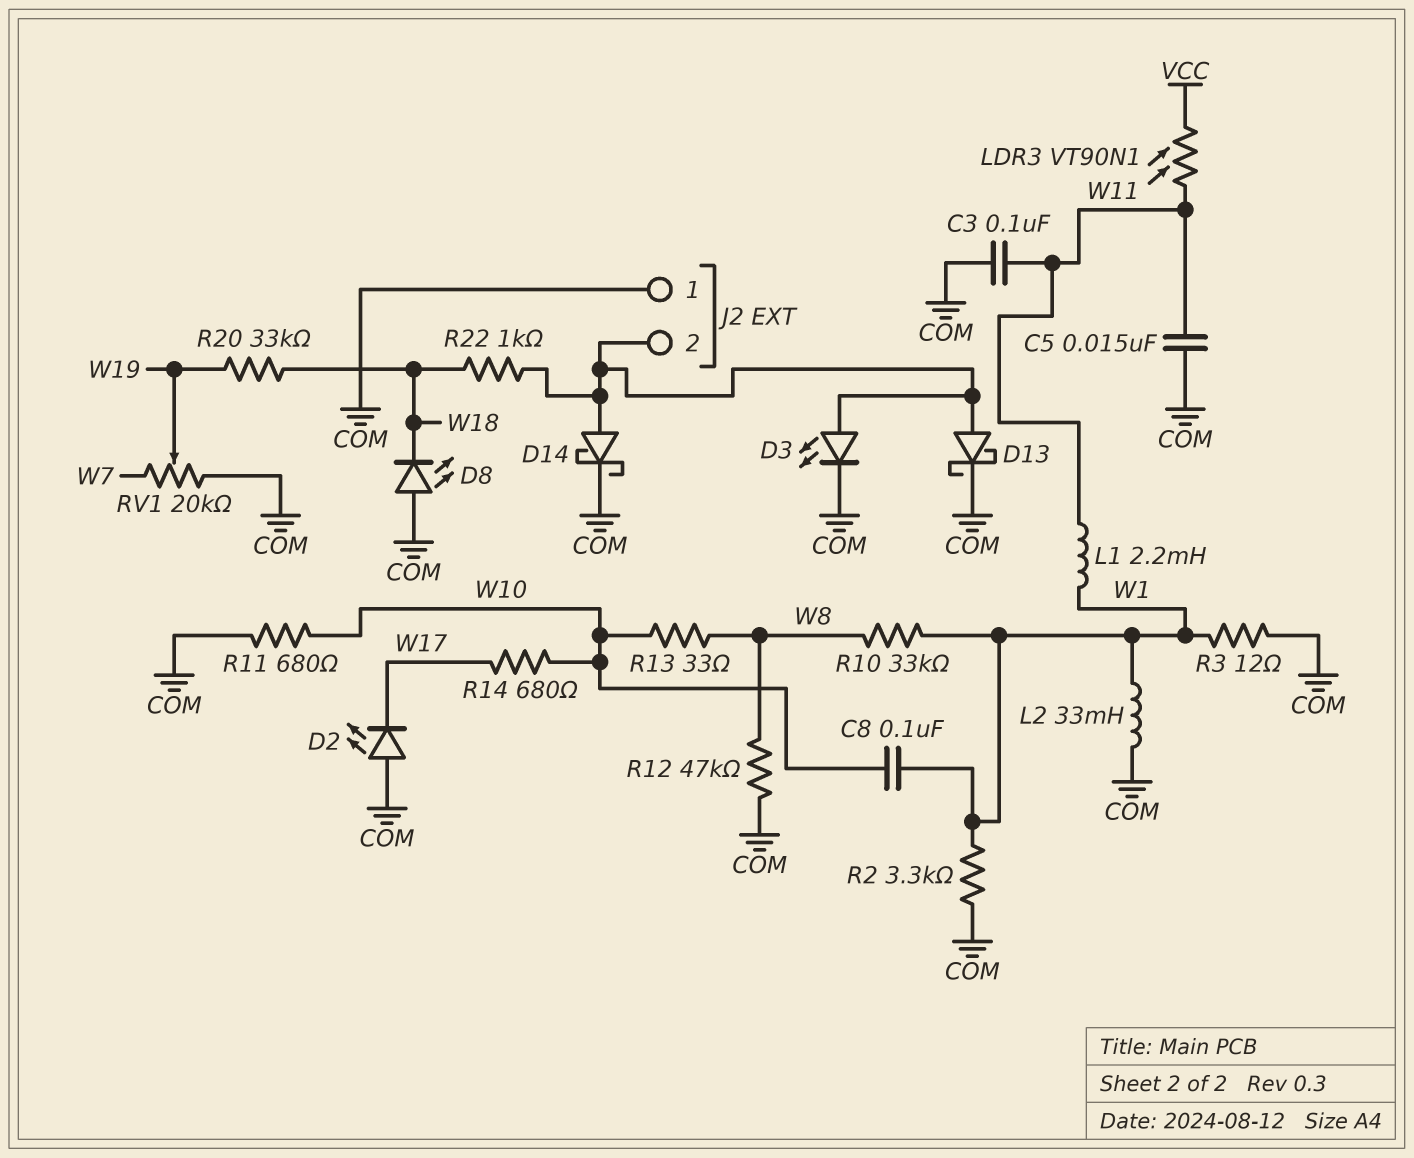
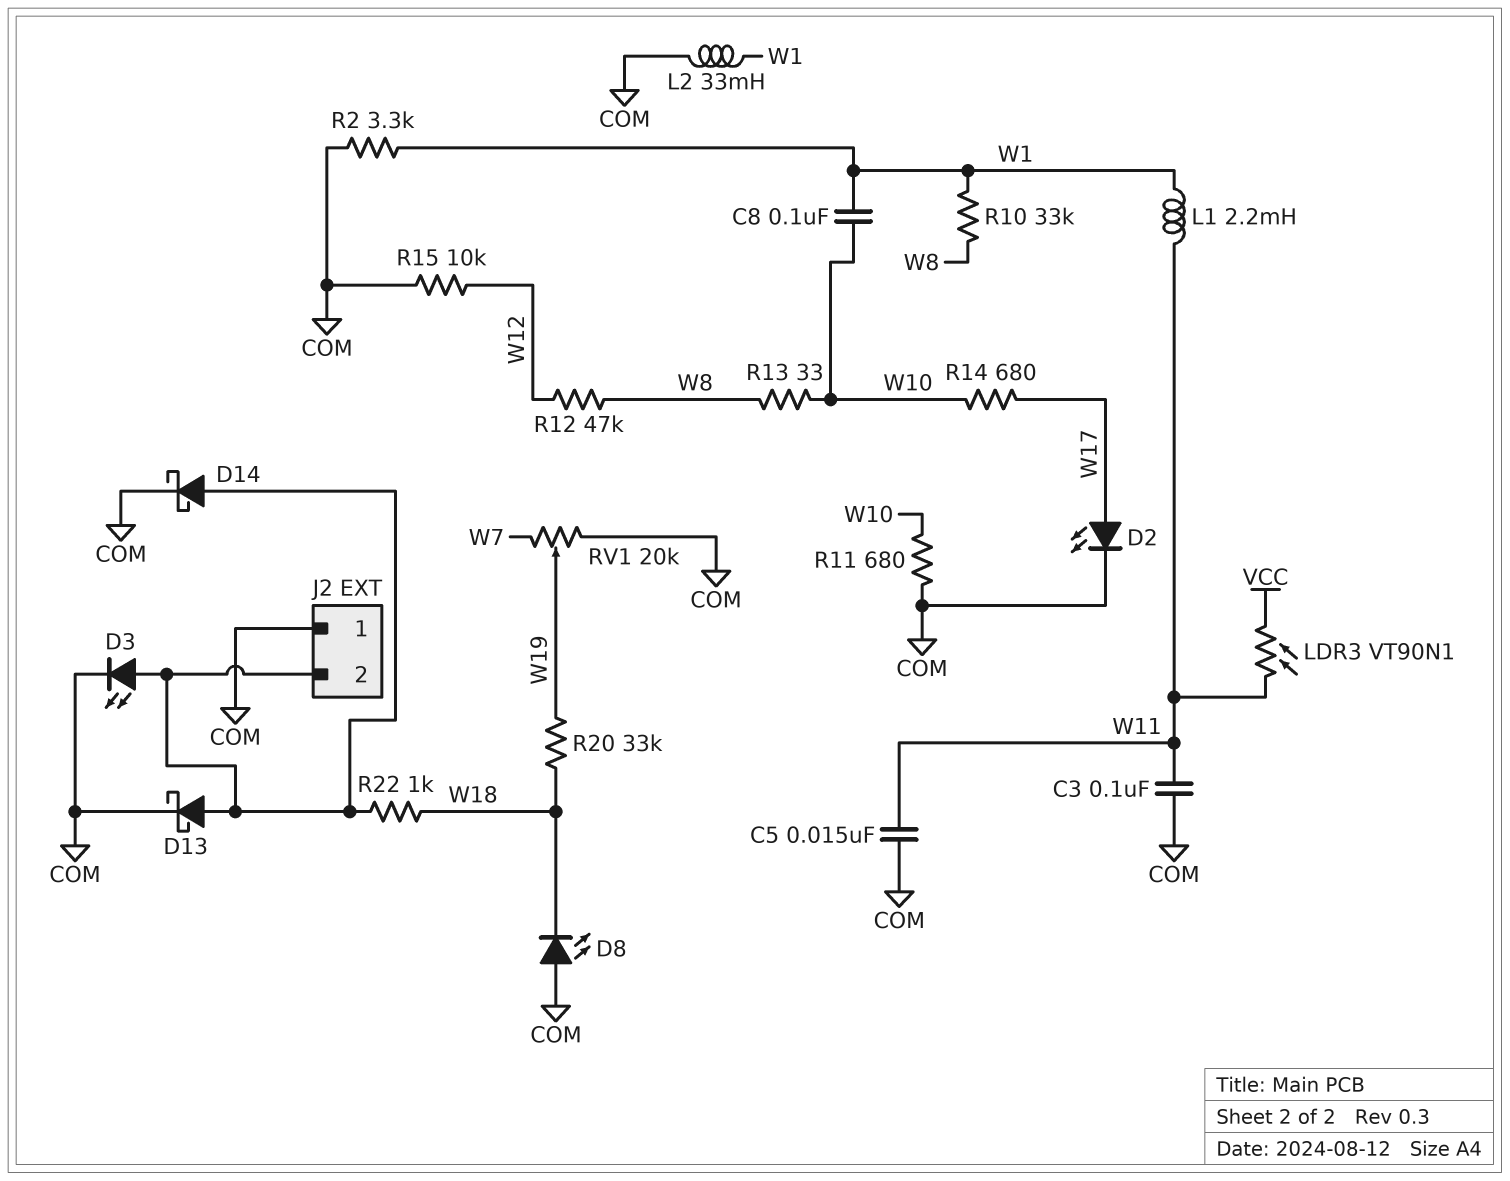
D2: LED (A COM, K W17) -> LED (A W17, K COM)
R3: 12 (COM, W1) -> none
R12: 47k (COM, W8) -> 47k (W8, W12)
R15: none -> 10k (COM, W12)

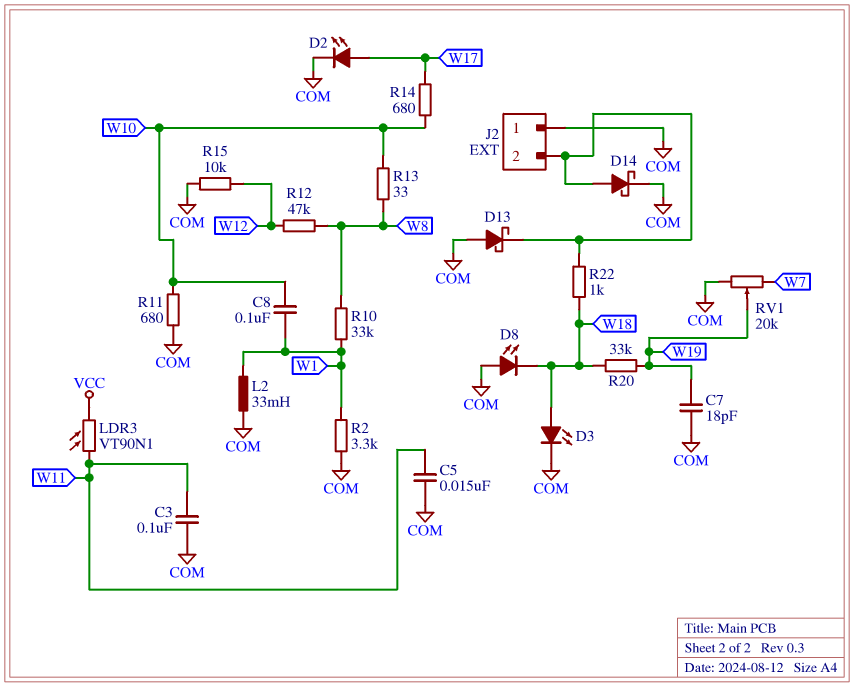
C7: none -> 18pF (COM, W19)
D3: LED (A J2/2, K COM) -> LED (A W18, K COM)
D13: schottky (A J2/2, K COM) -> schottky (A COM, K J2/2)
L1: 2.2mH (W1, W11) -> none

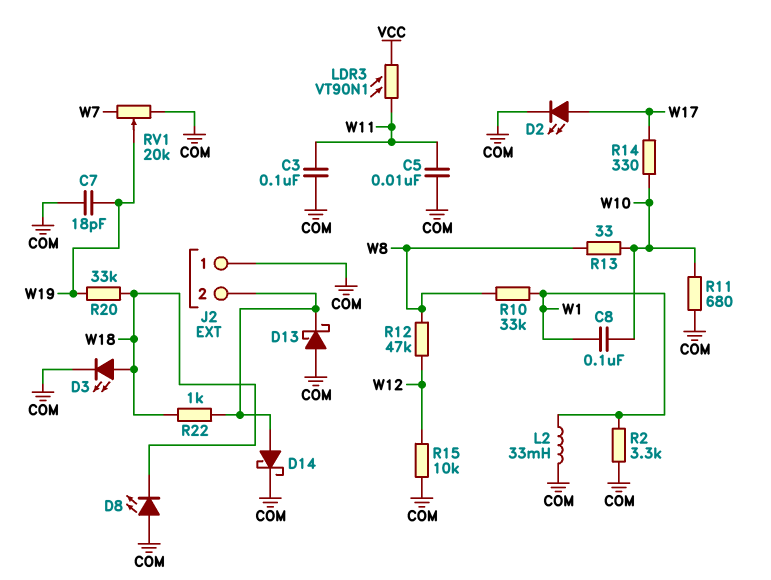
C5: 15nF (COM, W11) -> 10nF (COM, W11)
R14: 680 (W10, W17) -> 330 (W10, W17)

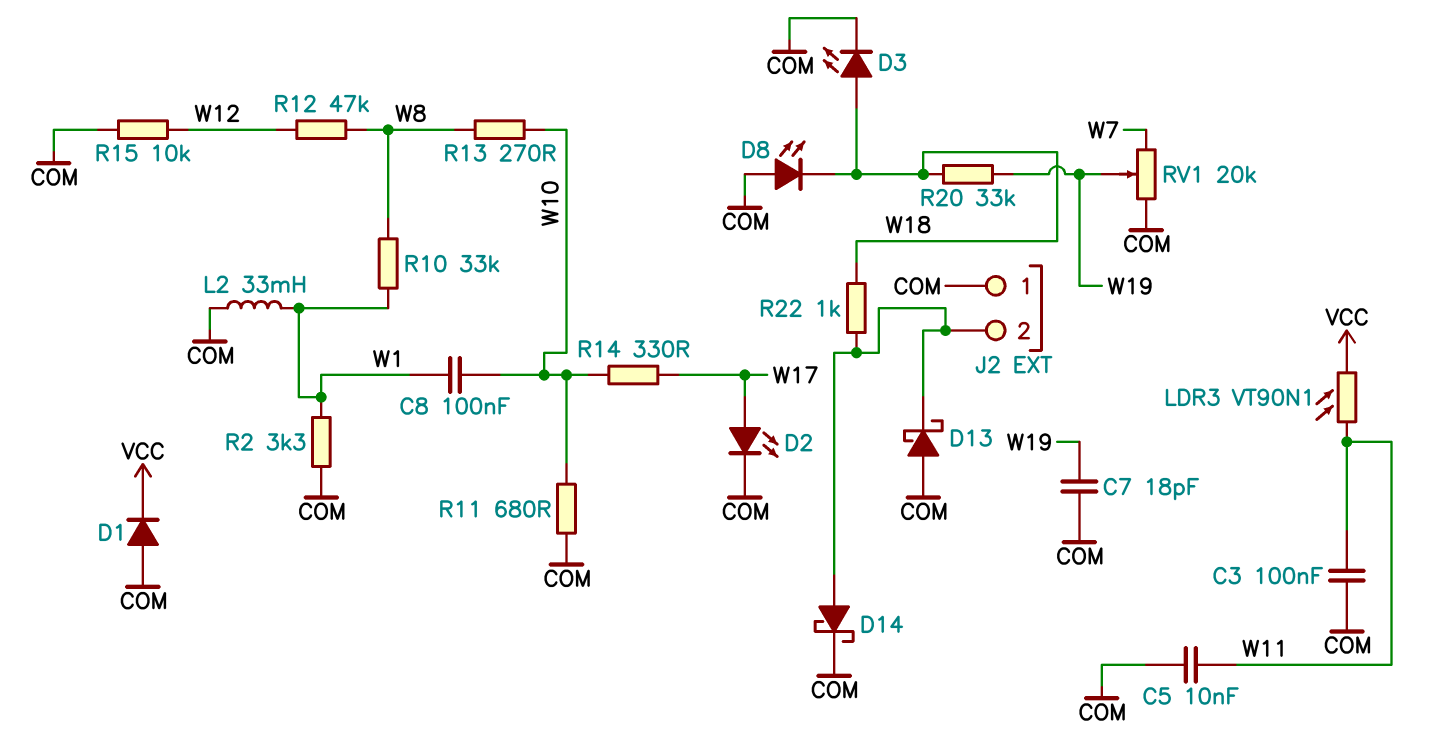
D1: none -> diode (A COM, K VCC)
R13: 33 (W8, W10) -> 270 (W8, W10)

